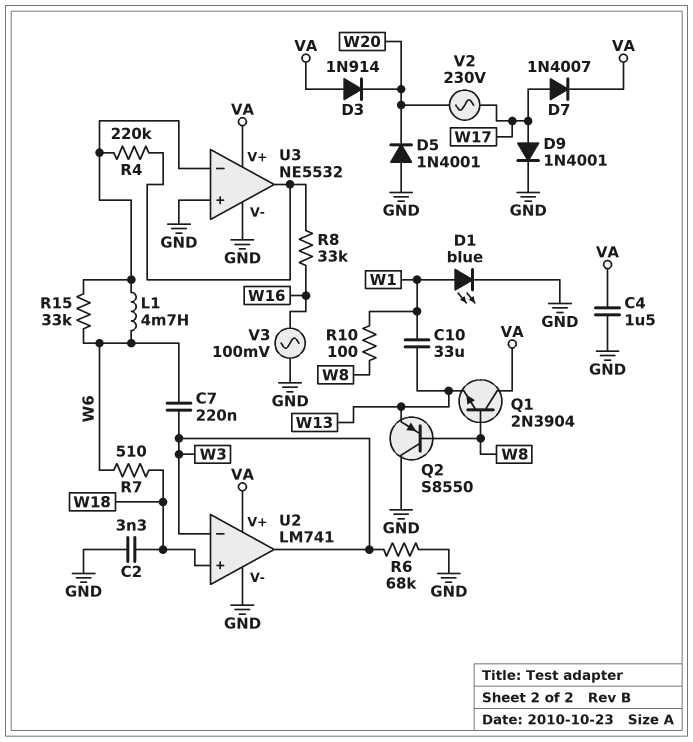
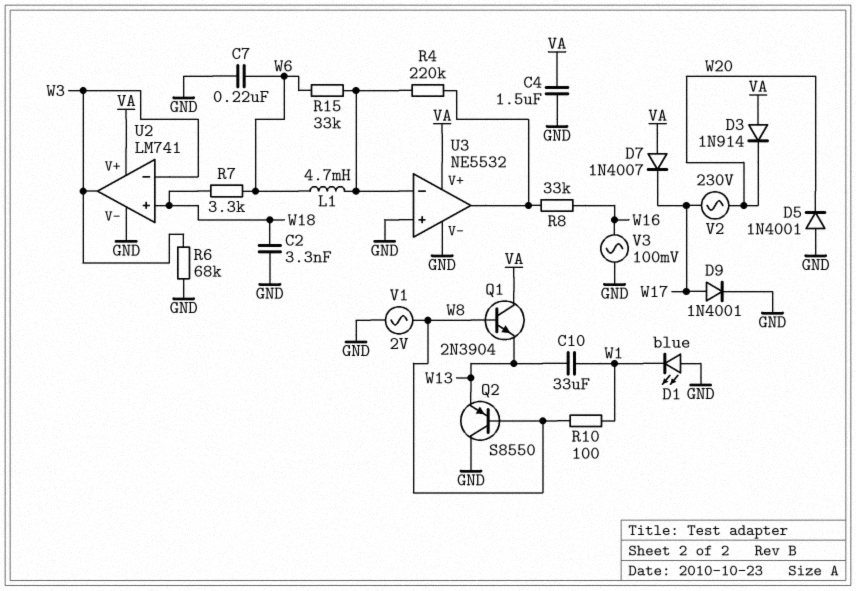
C7: 220nF (W3, W6) -> 220nF (GND, W6)
D1: LED blue (A W1, K GND) -> LED blue (A GND, K W1)
D7: diode 1N4007 (A W17, K VA) -> diode 1N4007 (A VA, K W17)
R7: 510 (W6, W18) -> 3.3k (W6, W18)
V1: none -> AC 2V (GND, W8)

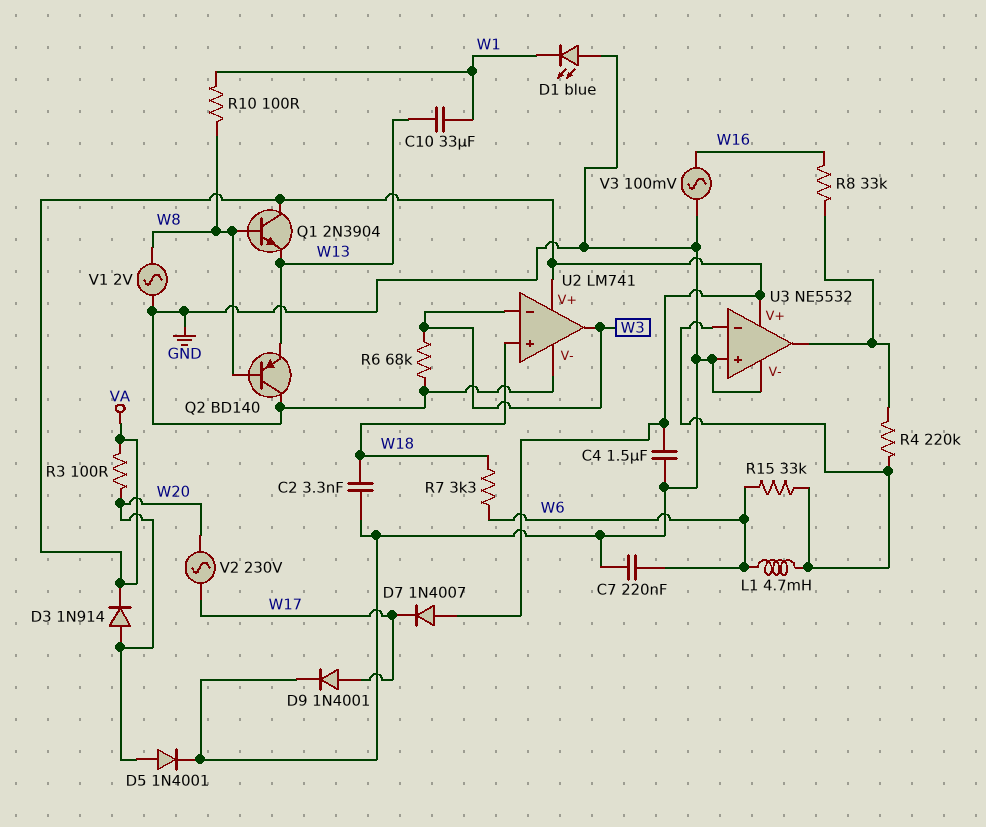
D3: diode 1N914 (A VA, K W20) -> diode 1N914 (A W20, K VA)
D5: diode 1N4001 (A GND, K W20) -> diode 1N4001 (A W20, K GND)
Q2: PNP S8550 (B W8, C GND, E W13) -> PNP BD140 (B W8, C GND, E W13)
R3: none -> 100 (VA, W20)

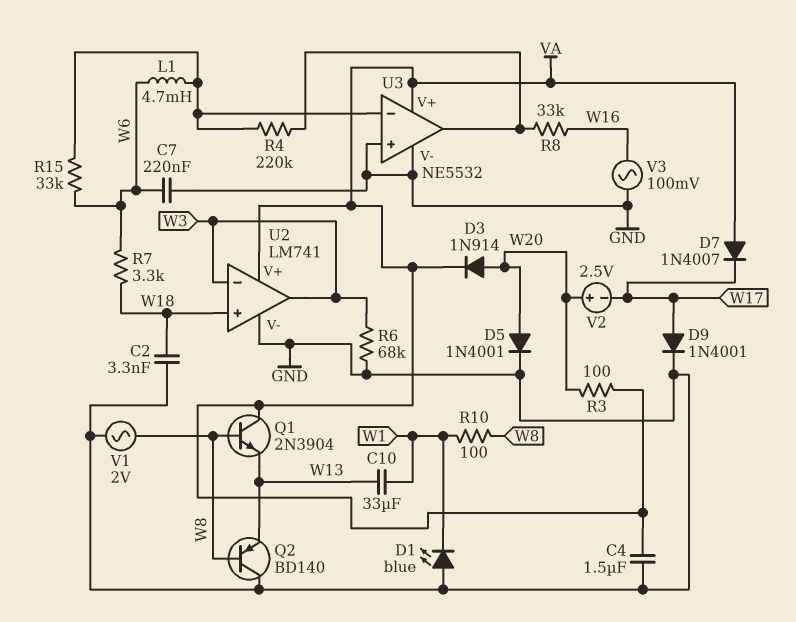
V2: AC 230V (W17, W20) -> 2.5V (plus W20, minus W17)

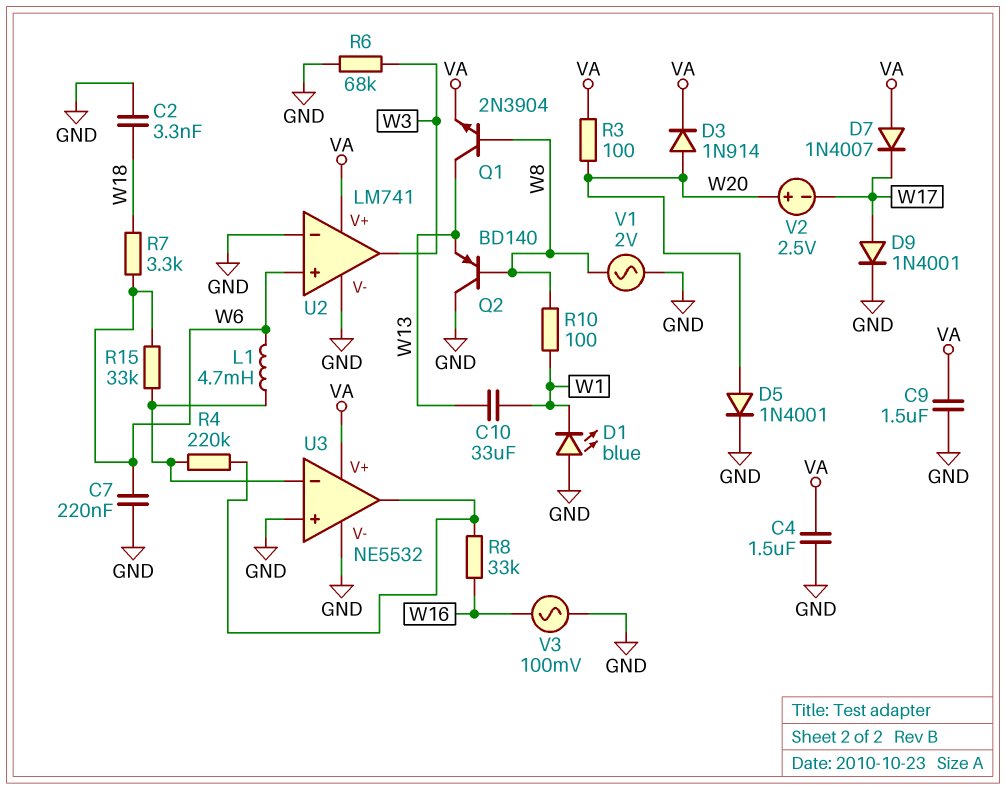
C9: none -> 1.5uF (GND, VA)
Q1: NPN 2N3904 (B W8, C VA, E W13) -> NPN 2N3904 (B W8, C W13, E VA)
U2 pin in+: W18 -> W6
U2 pin in-: W3 -> GND

